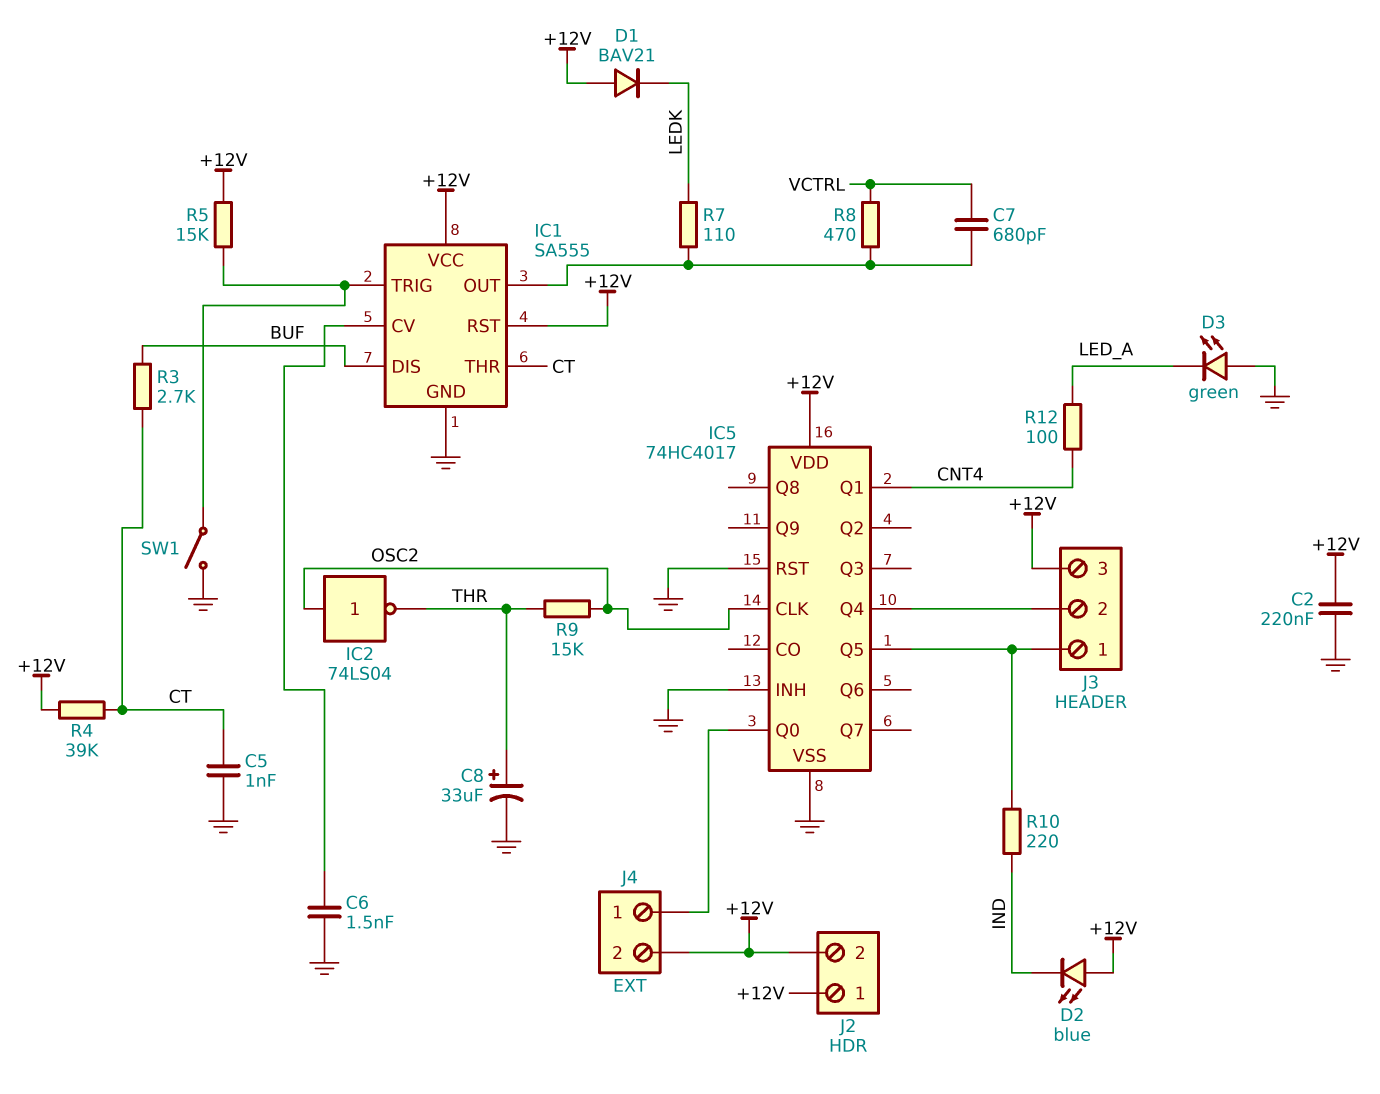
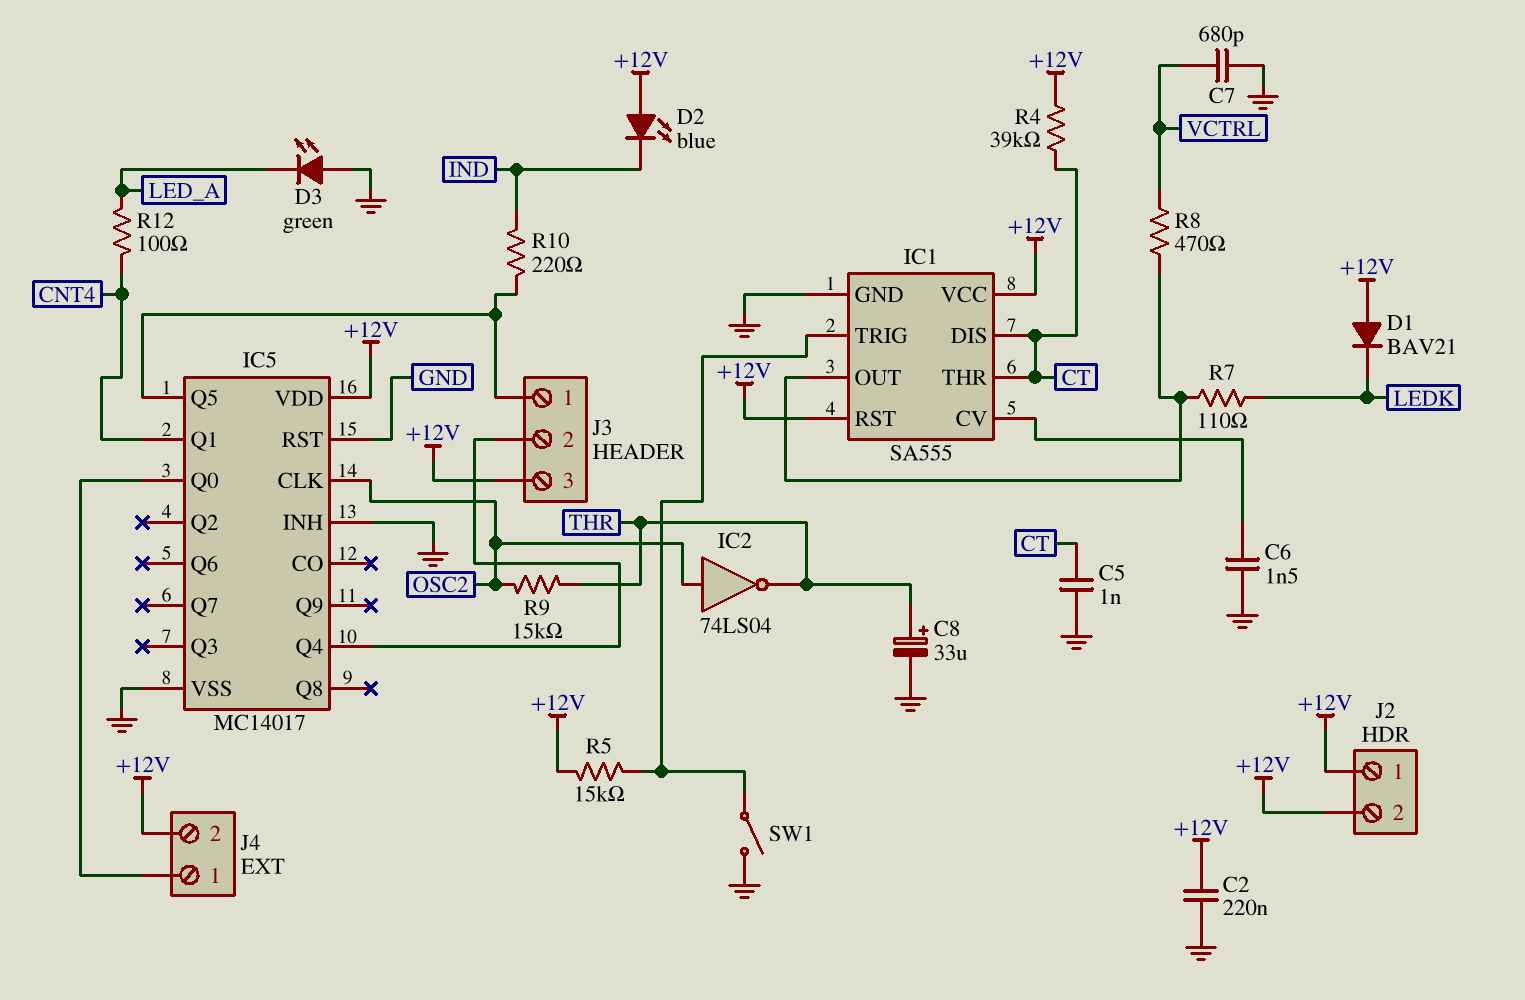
C7: 680pF (IC1/OUT, VCTRL) -> 680pF (GND, VCTRL)
IC1 pin DIS: BUF -> CT
IC5: 74HC4017 -> MC14017
R3: 2.7k (BUF, CT) -> none

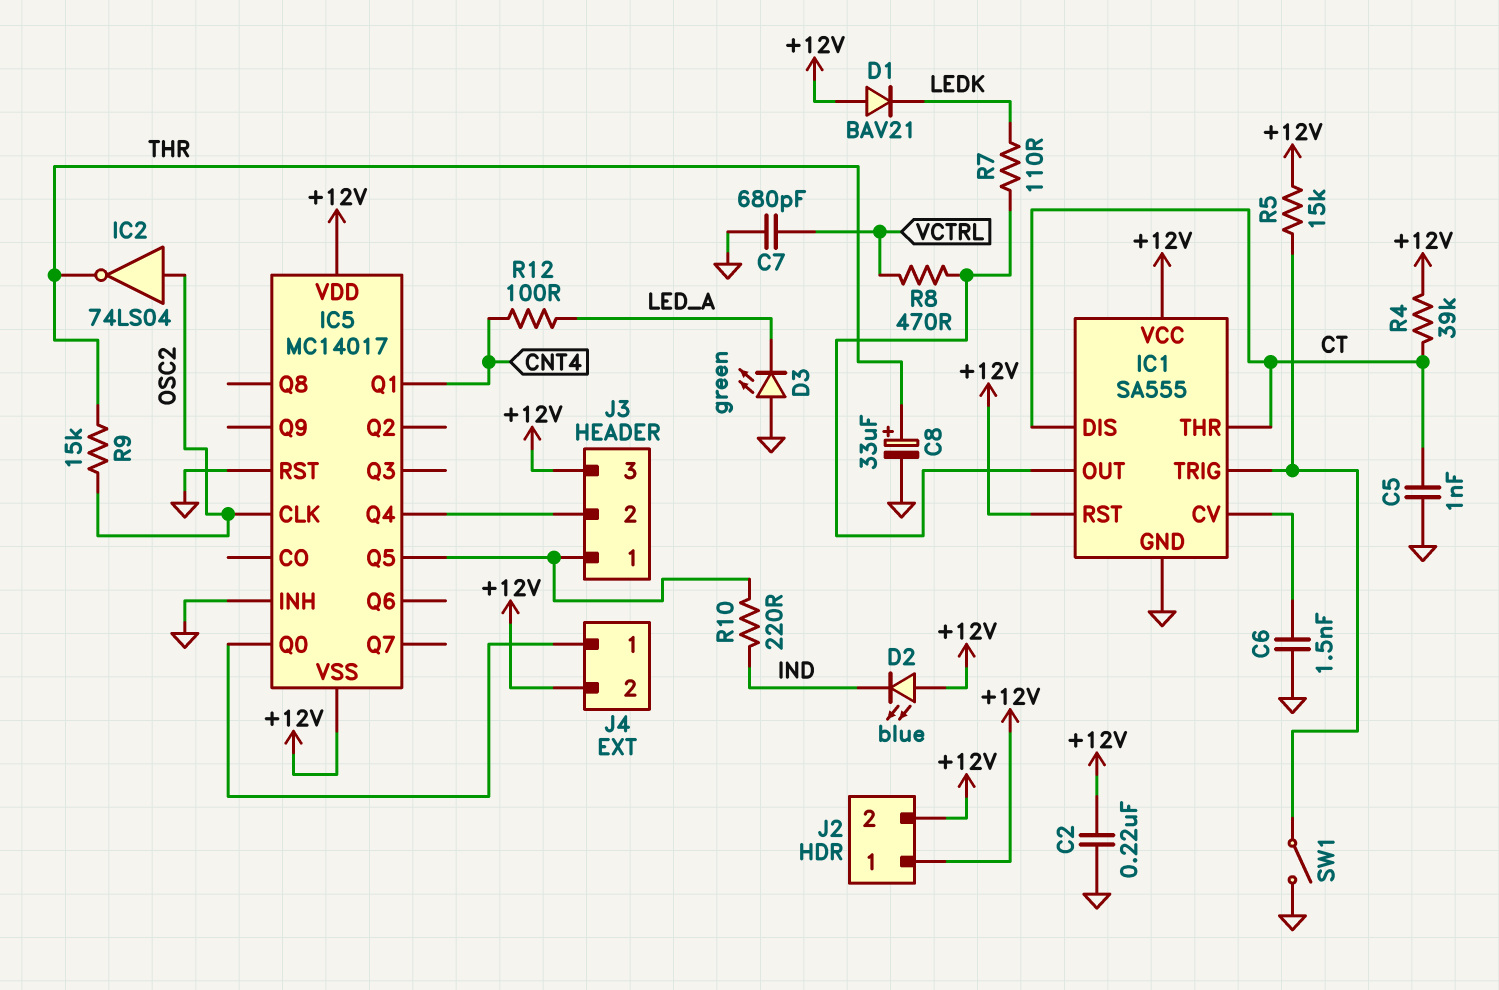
IC5 pin VSS: GND -> +12V

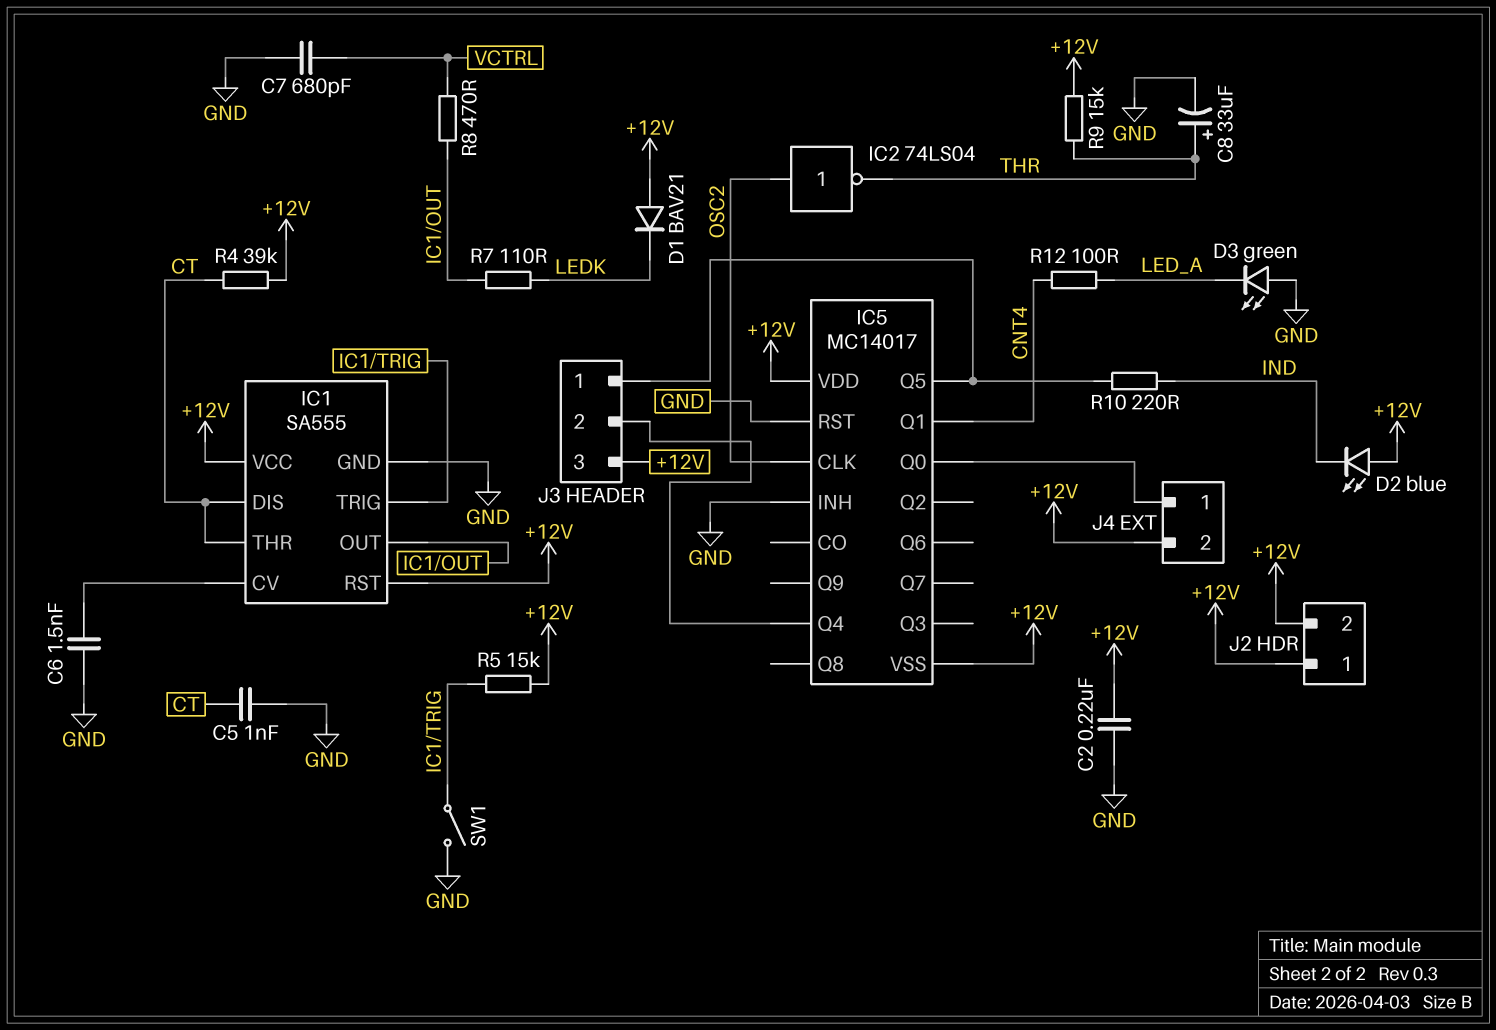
R9: 15k (OSC2, THR) -> 15k (+12V, THR)

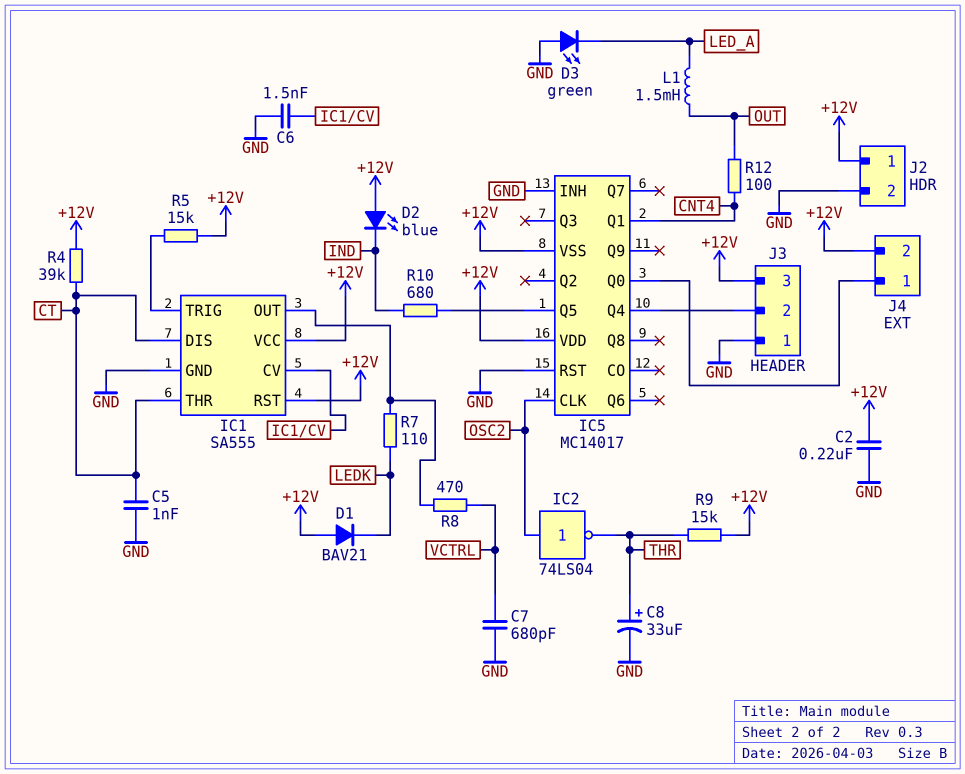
J2 pin 2: +12V -> GND
J3 pin 1: IC5/Q5 -> GND
L1: none -> 1.5mH (LED_A, OUT)
R10: 220 (IC5/Q5, IND) -> 680 (IC5/Q5, IND)
R12: 100 (CNT4, LED_A) -> 100 (CNT4, OUT)
SW1: switch (GND, IC1/TRIG) -> none

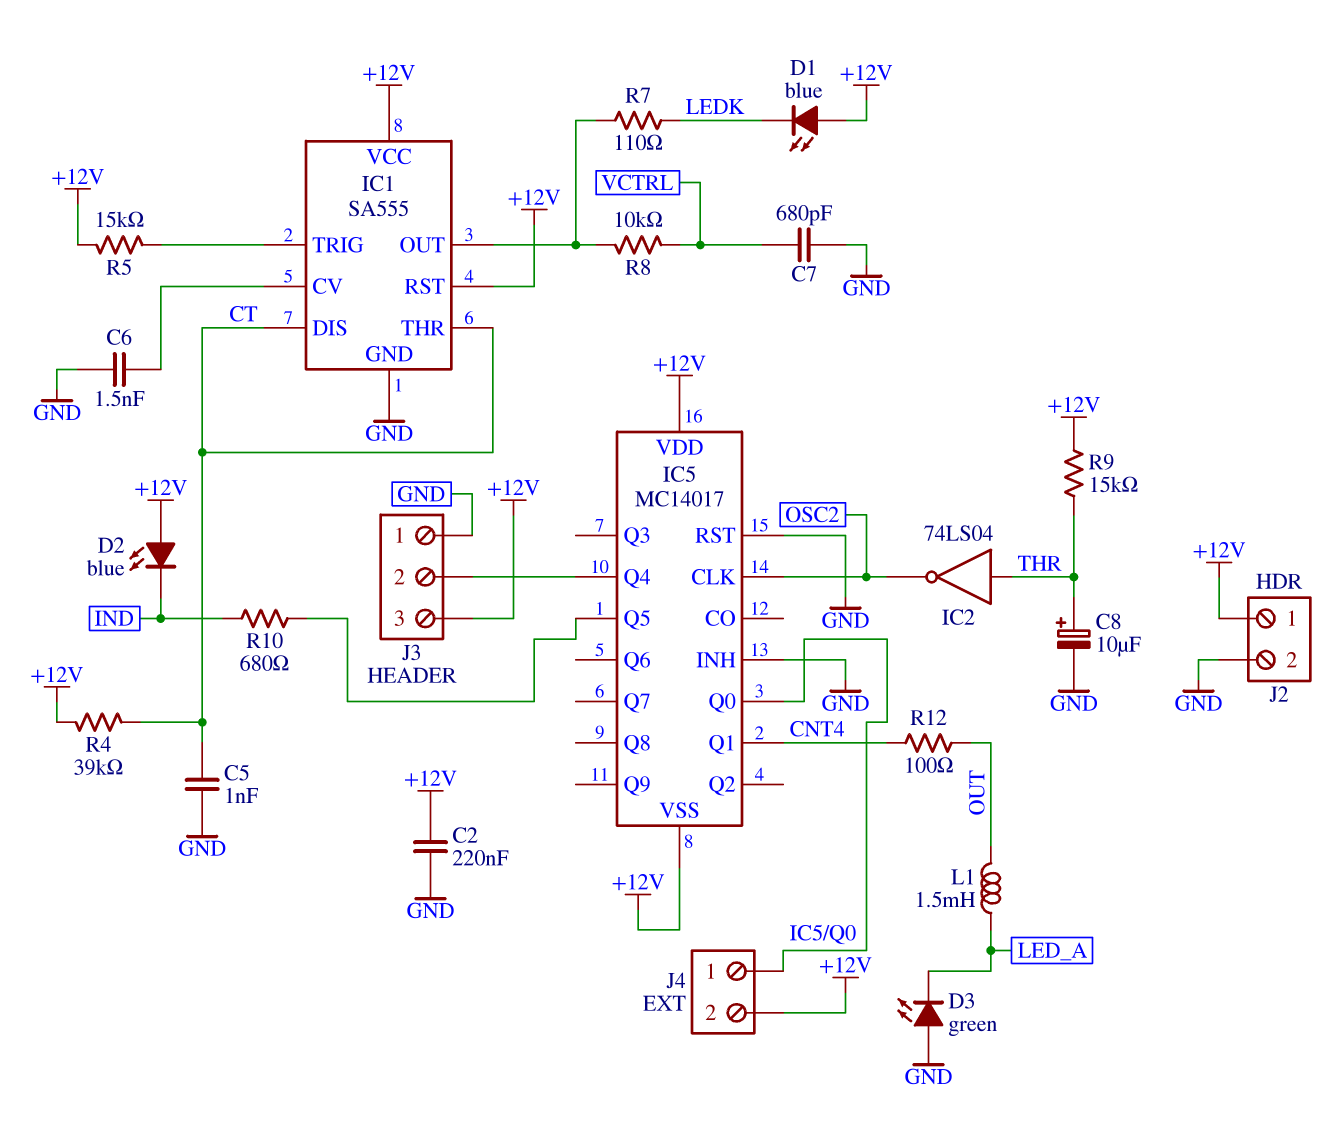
C8: 33uF (plus THR, minus GND) -> 10uF (plus THR, minus GND)
D1: diode BAV21 (A +12V, K LEDK) -> LED blue (A +12V, K LEDK)
IC2: NOT 74LS04 (in OSC2, out THR) -> NOT 74LS04 (in THR, out OSC2)
R8: 470 (IC1/OUT, VCTRL) -> 10k (IC1/OUT, VCTRL)

